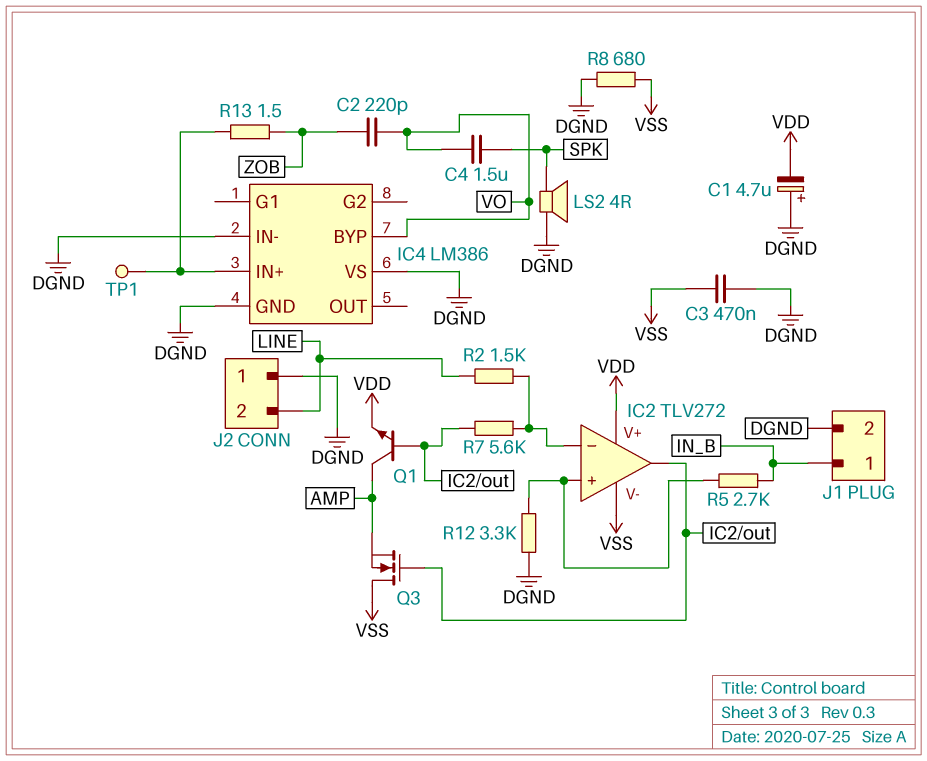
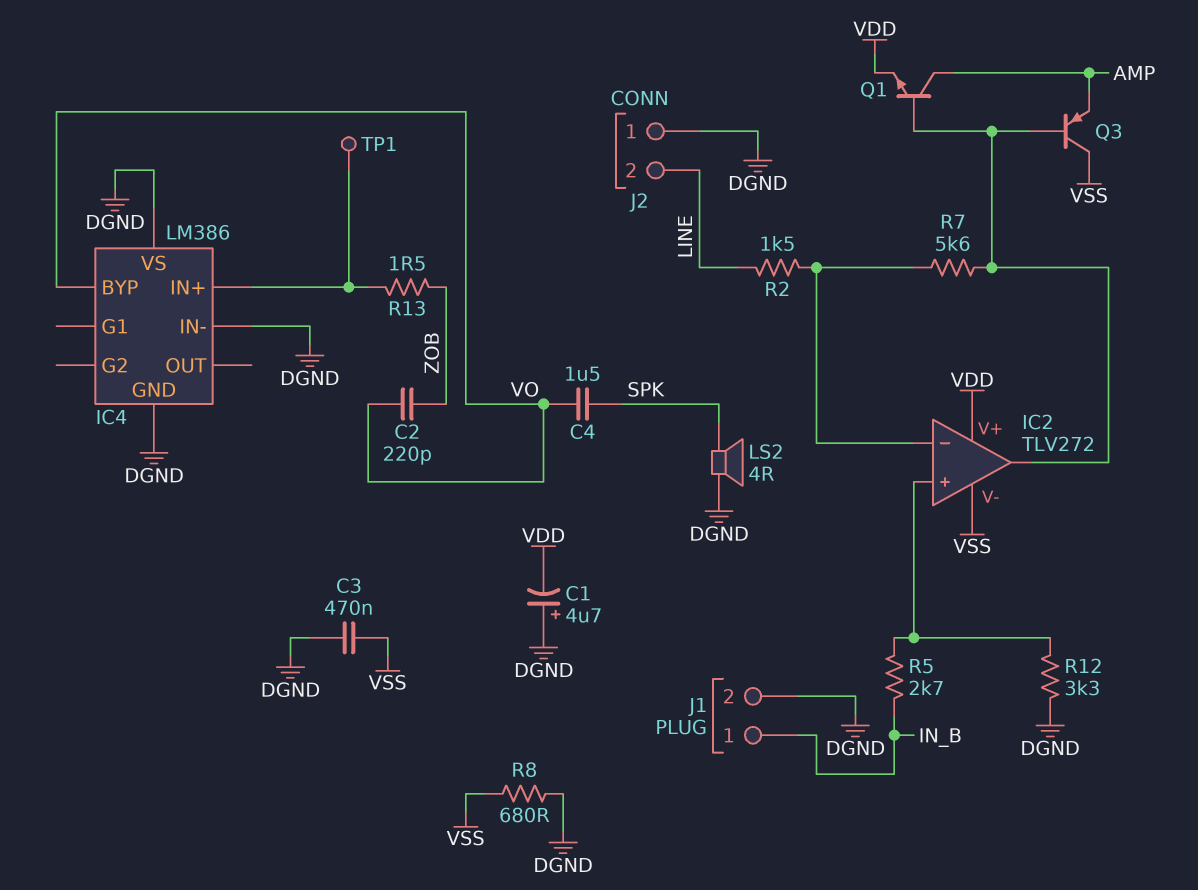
Q3: NMOS (G IC2/out, D VSS, S AMP) -> PNP (B IC2/out, C VSS, E AMP)

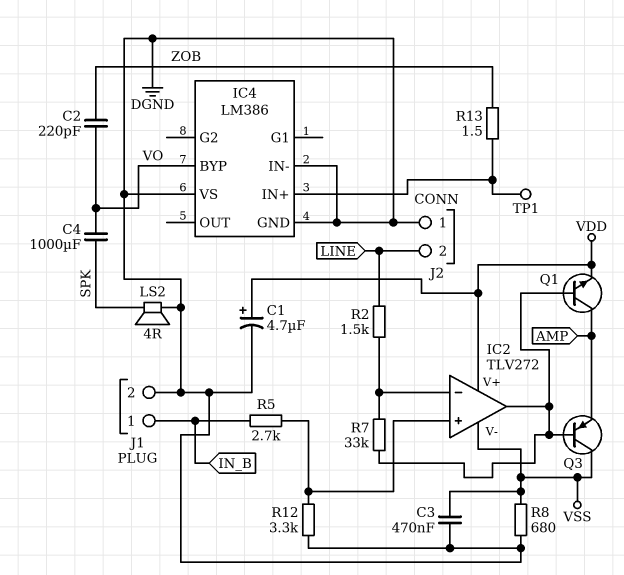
C1: 4.7uF (plus DGND, minus VDD) -> 4.7uF (plus VDD, minus DGND)
C4: 1.5uF (SPK, VO) -> 1000uF (SPK, VO)
R7: 5.6k (IC2/in-, IC2/out) -> 33k (IC2/in-, IC2/out)

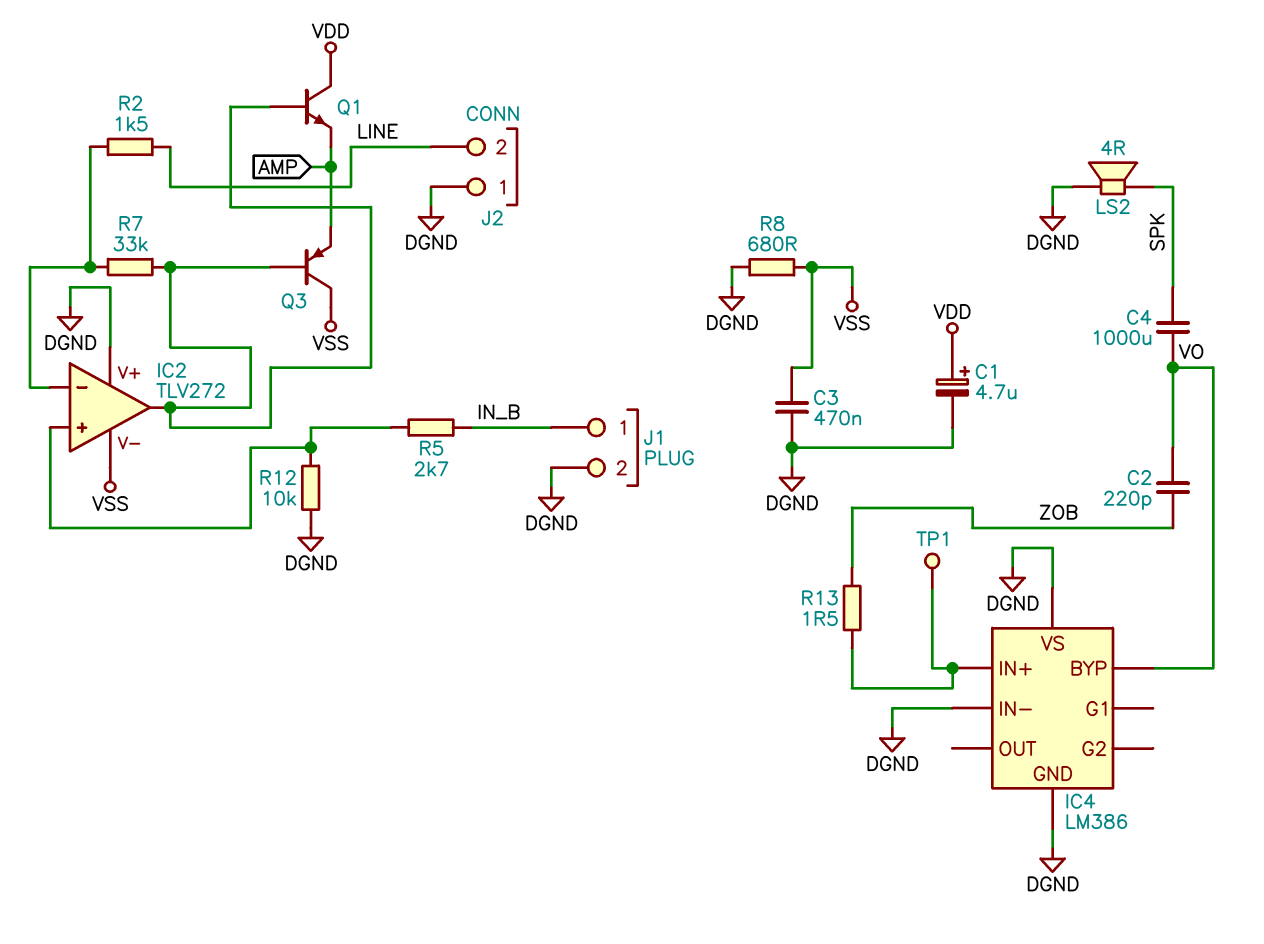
IC2 pin V+: VDD -> DGND
Q1: NPN (B IC2/out, C AMP, E VDD) -> NPN (B IC2/out, C VDD, E AMP)
R12: 3.3k (DGND, IC2/in+) -> 10k (DGND, IC2/in+)

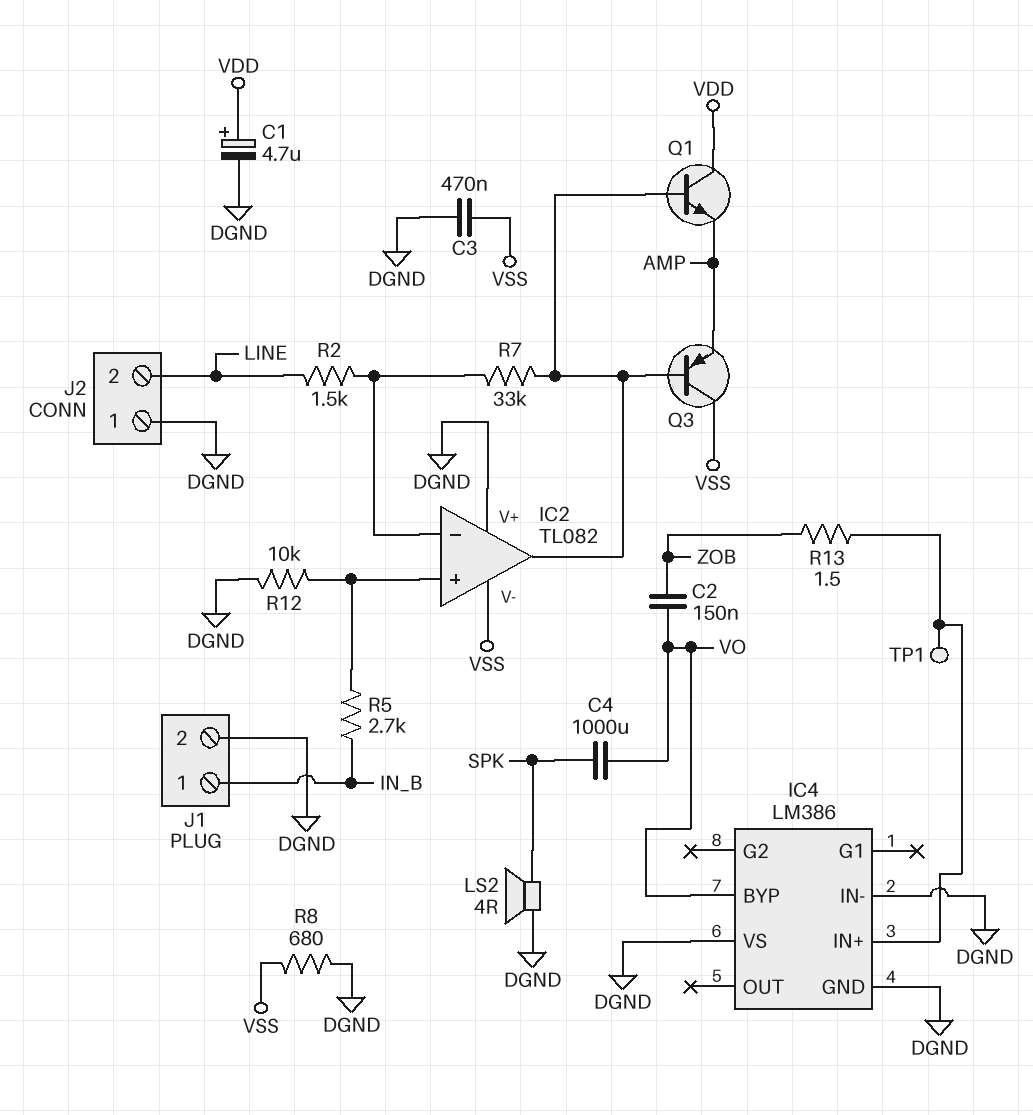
C2: 220pF (VO, ZOB) -> 150nF (VO, ZOB)
IC2: TLV272 -> TL082

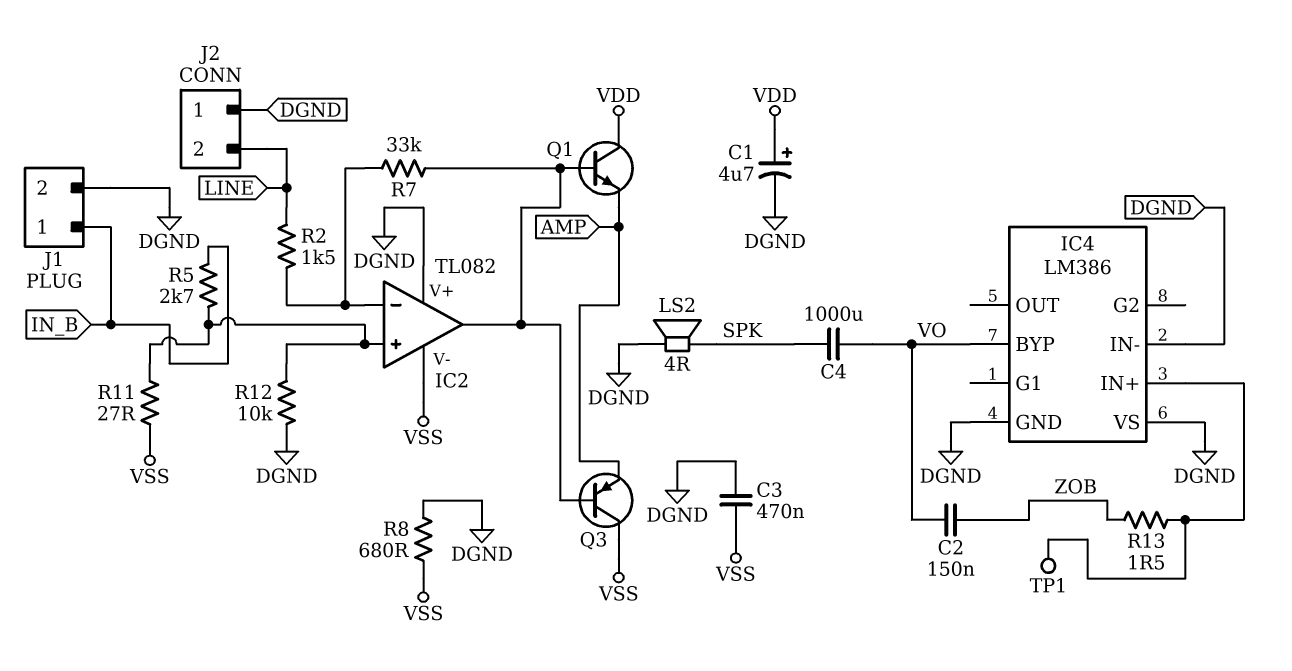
R11: none -> 27 (IC2/in+, VSS)

